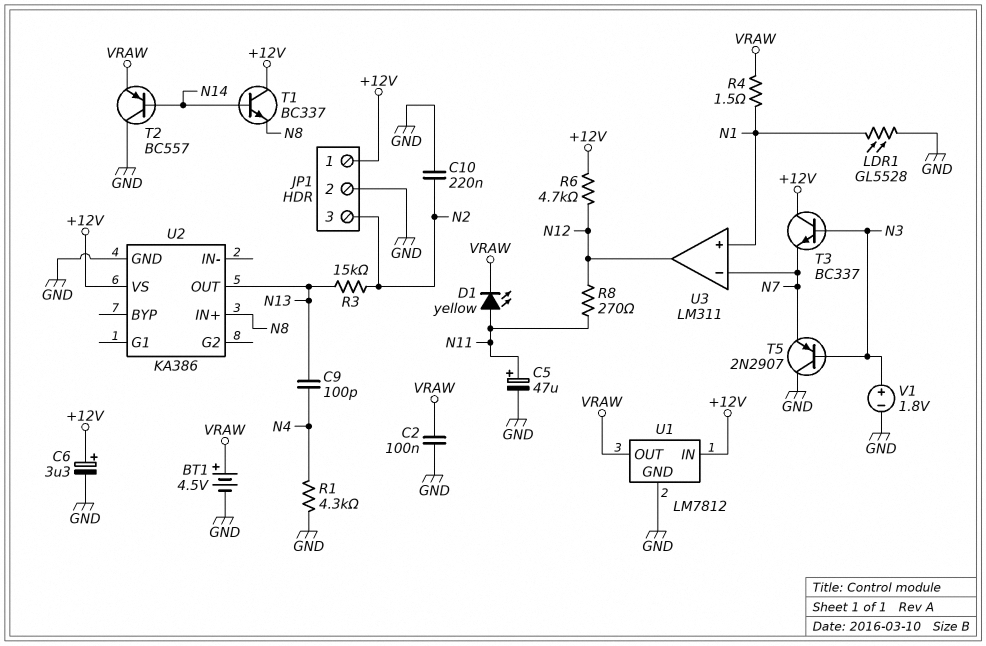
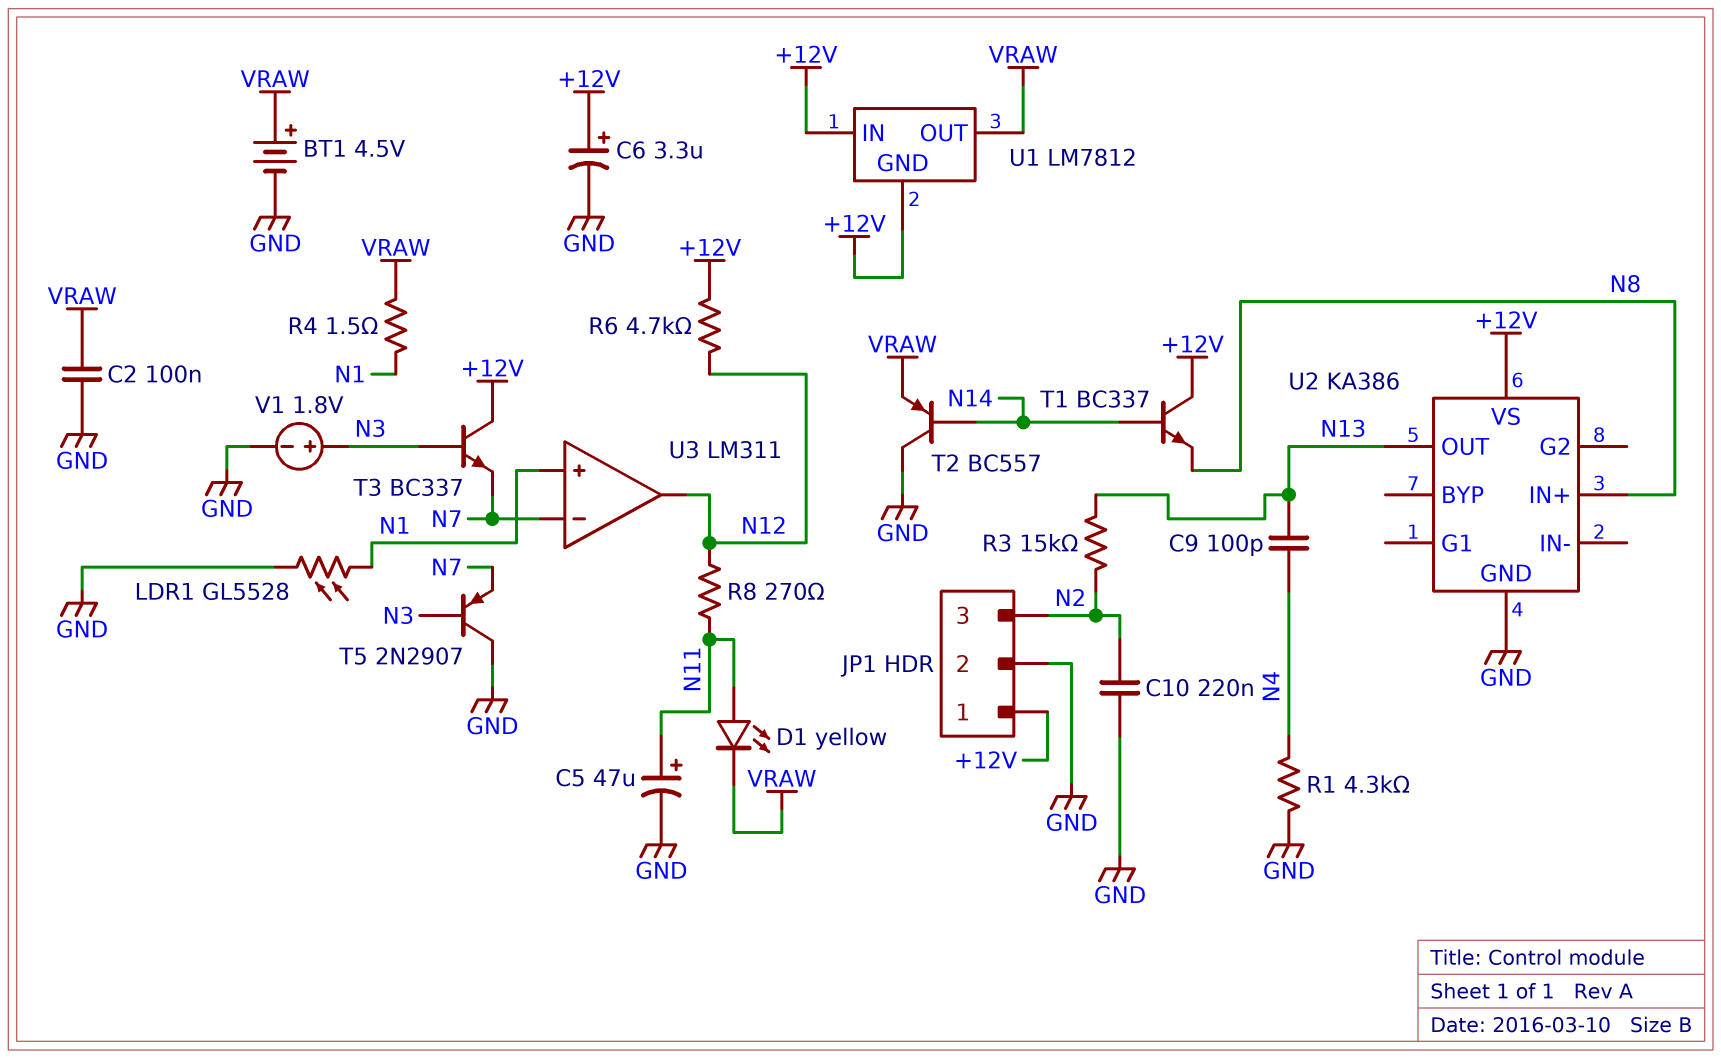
U1 pin GND: GND -> +12V

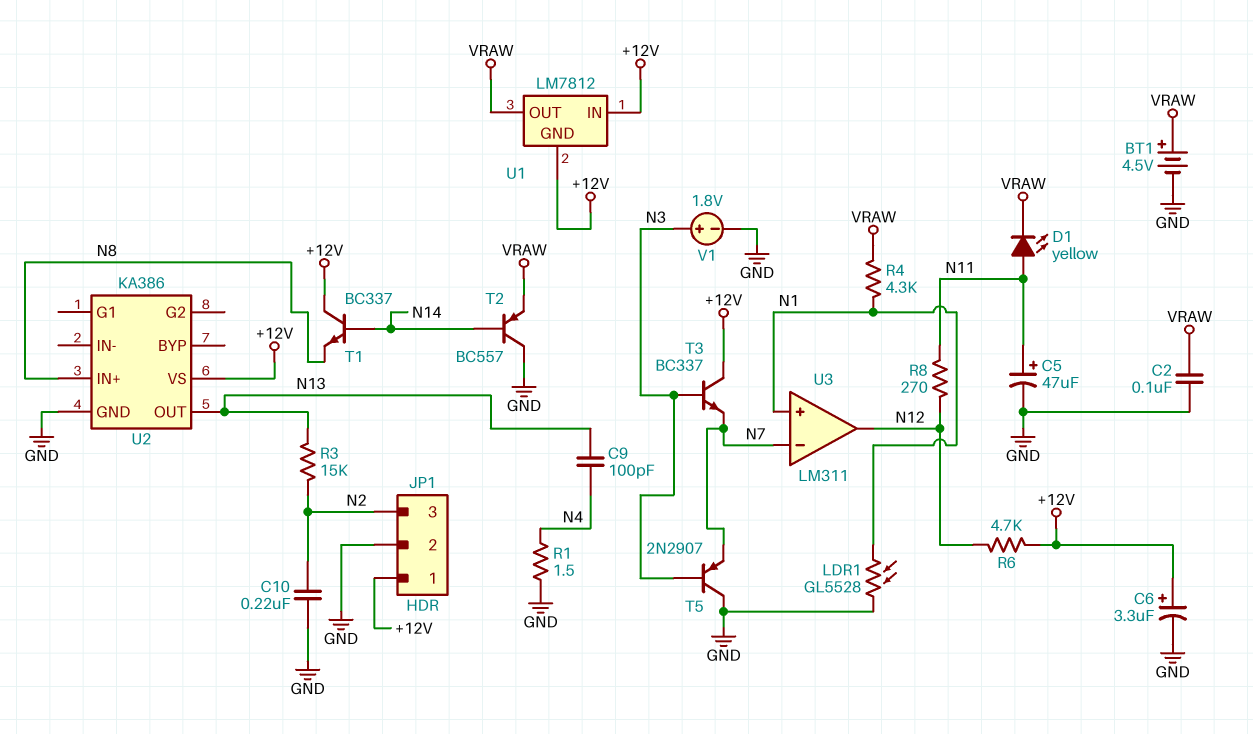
R1: 4.3k (GND, N4) -> 1.5 (GND, N4)
R4: 1.5 (N1, VRAW) -> 4.3k (N1, VRAW)

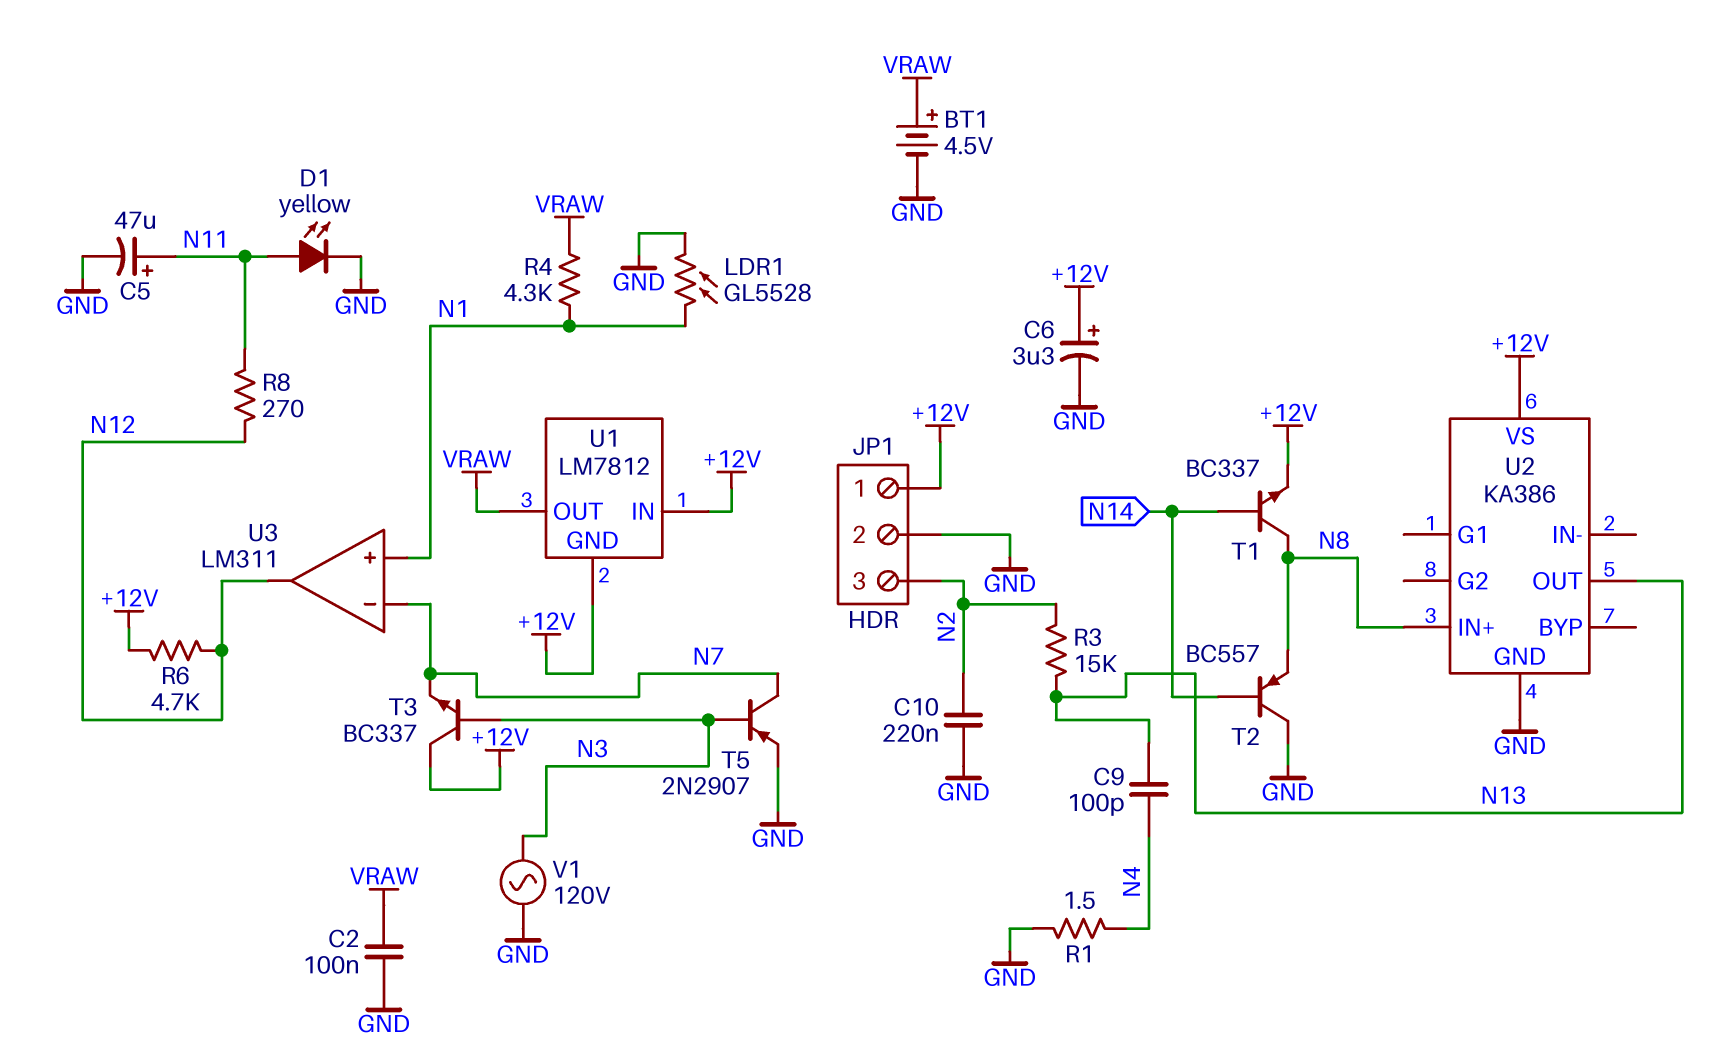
D1: LED yellow (A N11, K VRAW) -> LED yellow (A N11, K GND)
T1: NPN BC337 (B N14, C +12V, E N8) -> NPN BC337 (B N14, C N8, E +12V)
T2: PNP BC557 (B N14, C GND, E VRAW) -> PNP BC557 (B N14, C GND, E N8)
T5: PNP 2N2907 (B N3, C GND, E N7) -> PNP 2N2907 (B N3, C N7, E GND)
V1: 1.8V (plus N3, minus GND) -> AC 120V (GND, N3)

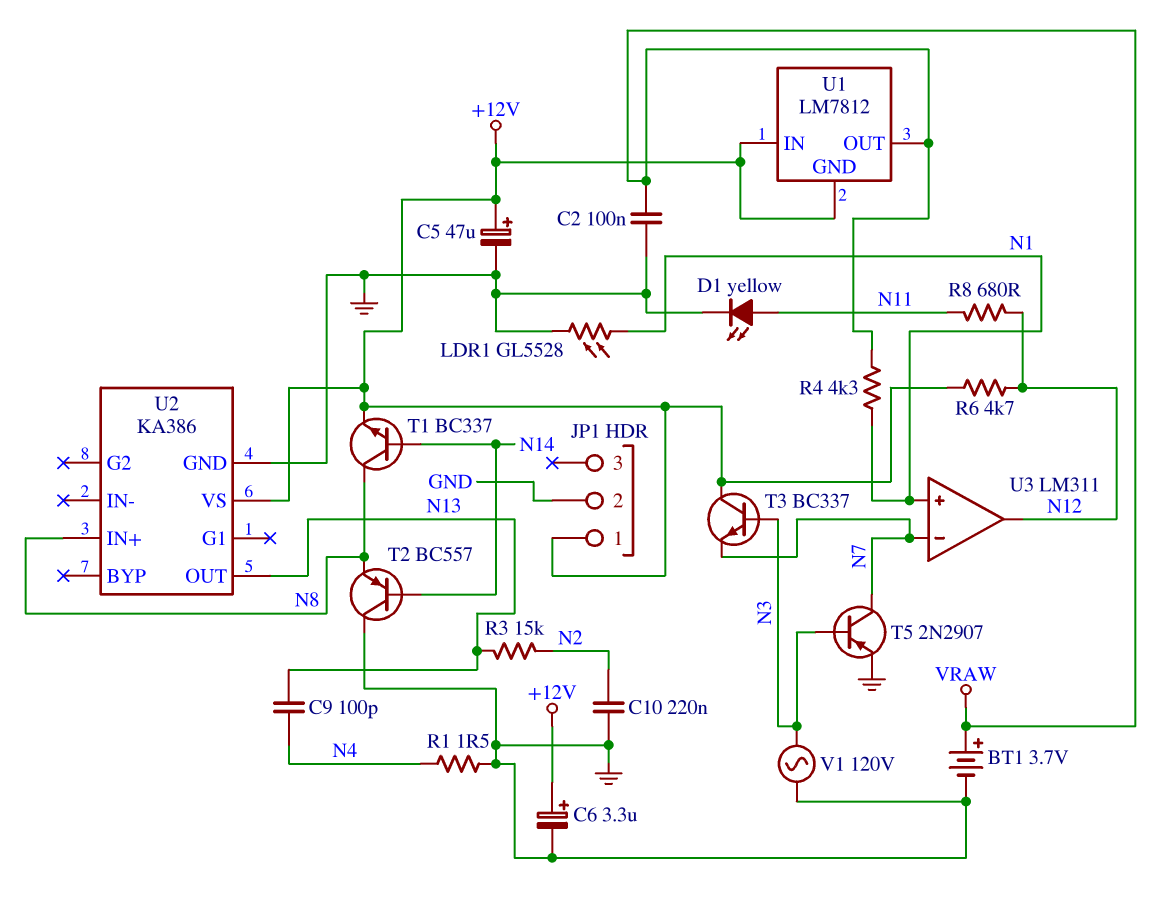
BT1: 4.5V (plus VRAW, minus GND) -> 3.7V (plus VRAW, minus GND)
C5: 47uF (plus N11, minus GND) -> 47uF (plus +12V, minus GND)
JP1 pin 3: N2 -> none
R8: 270 (N11, N12) -> 680 (N11, N12)

